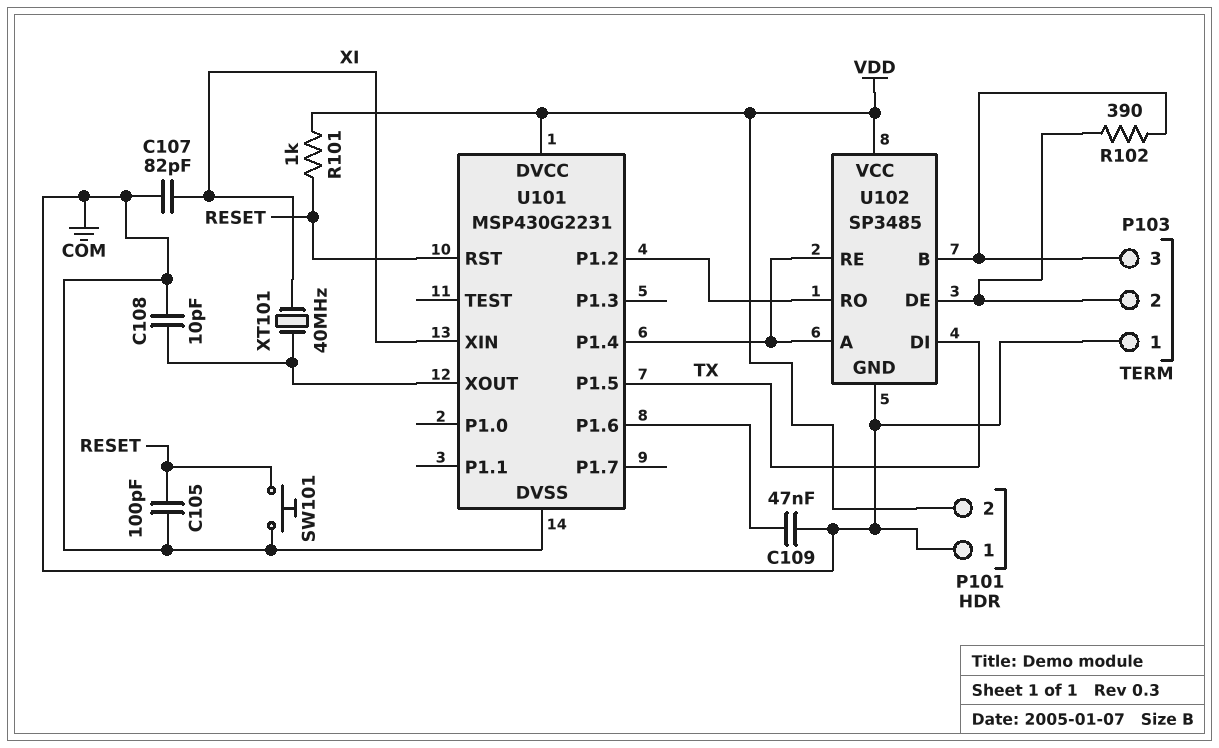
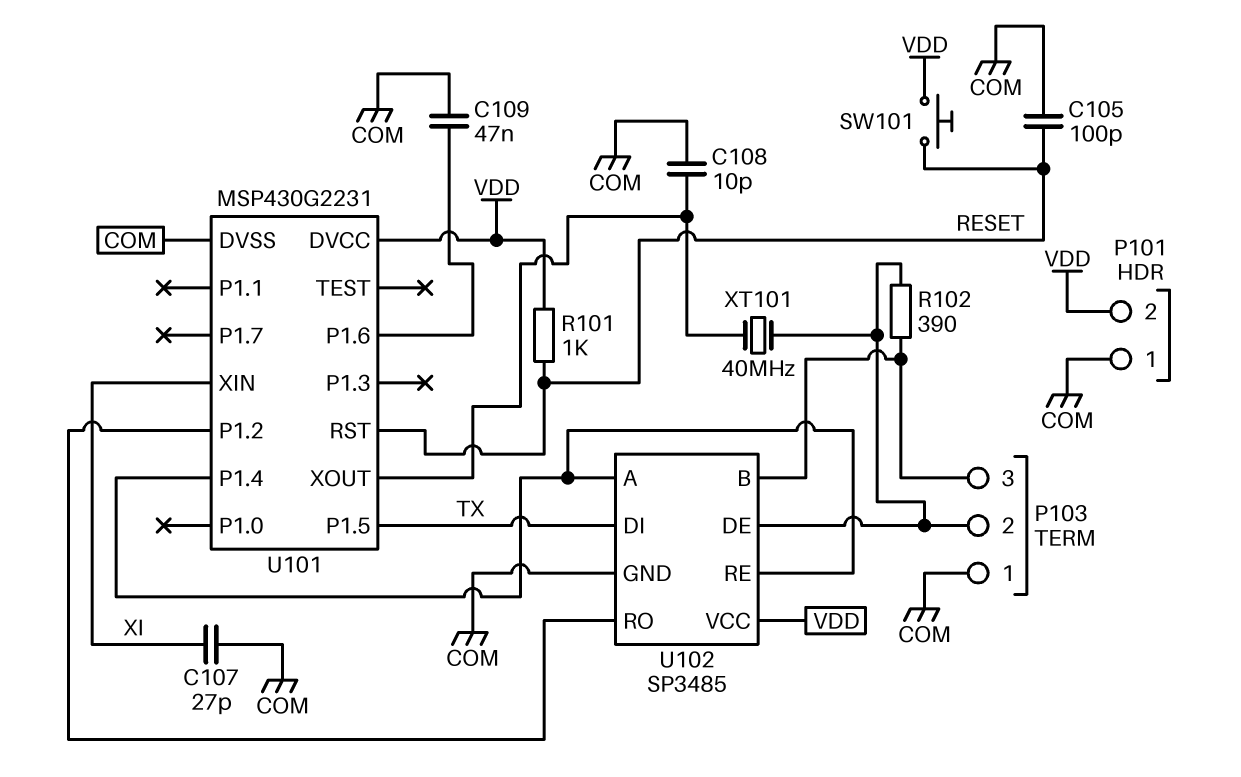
C107: 82pF (COM, XI) -> 27pF (COM, XI)
SW101: button (COM, RESET) -> button (RESET, VDD)
XT101: 40MHz (U101/XOUT, XI) -> 40MHz (P103/2, U101/XOUT)

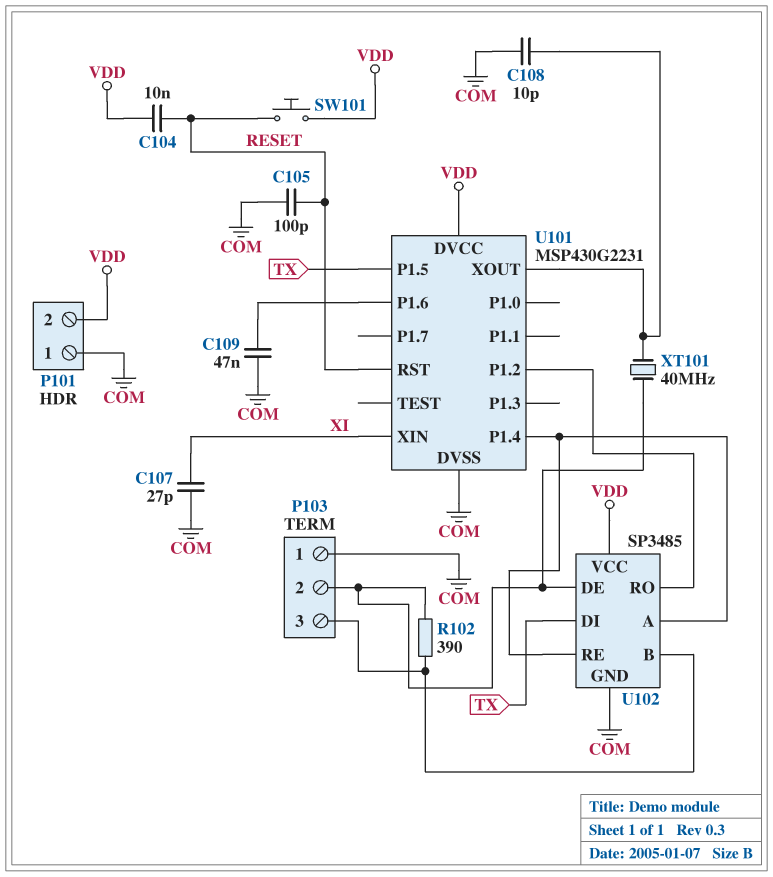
C104: none -> 10nF (RESET, VDD)
R101: 1k (RESET, VDD) -> none

